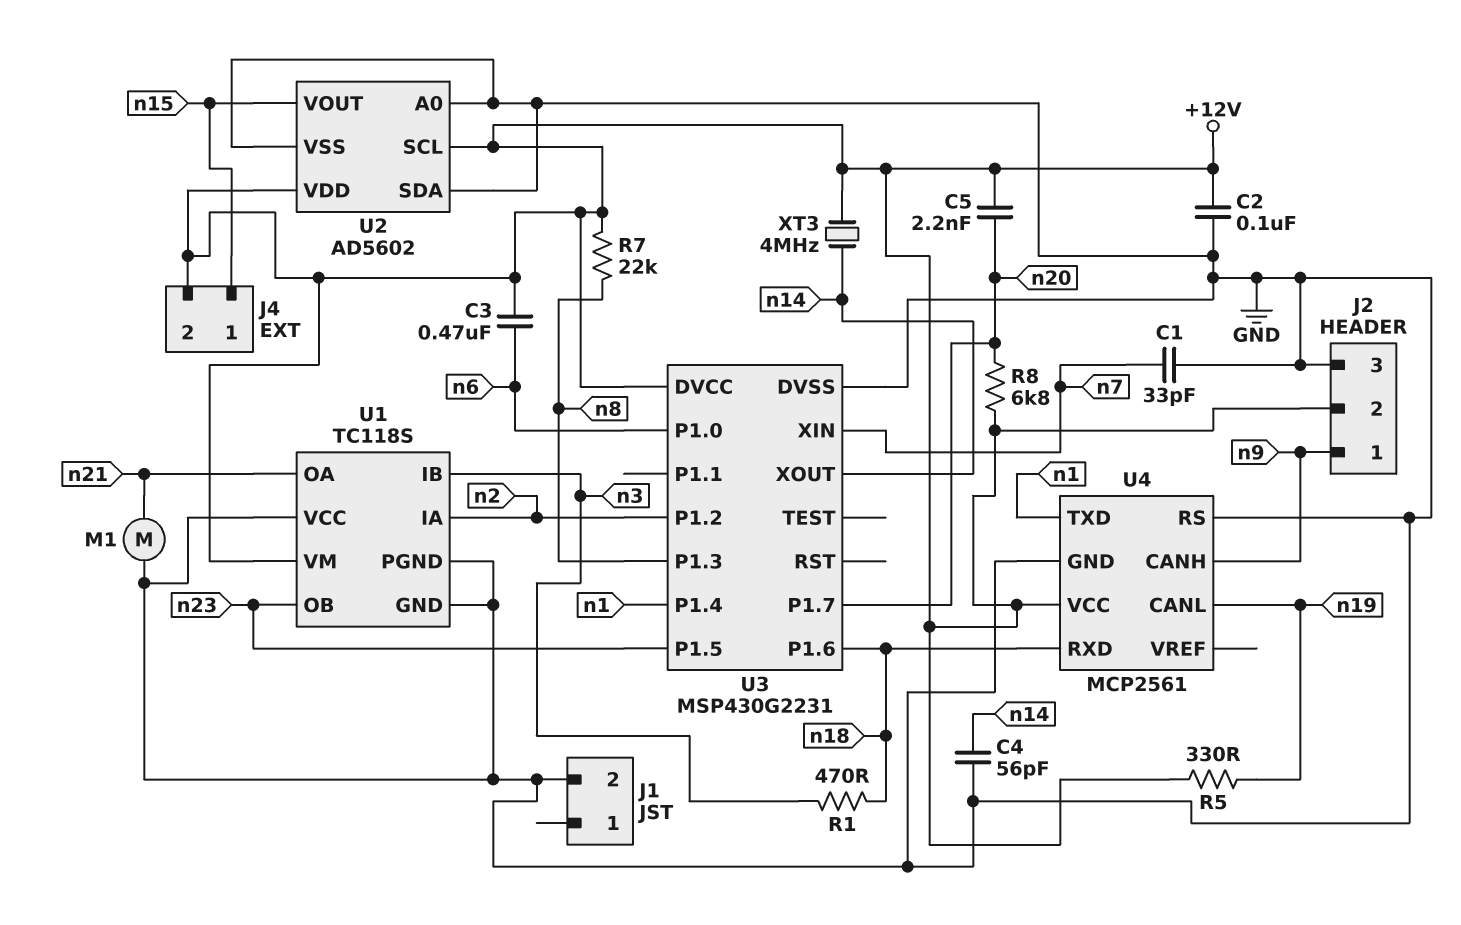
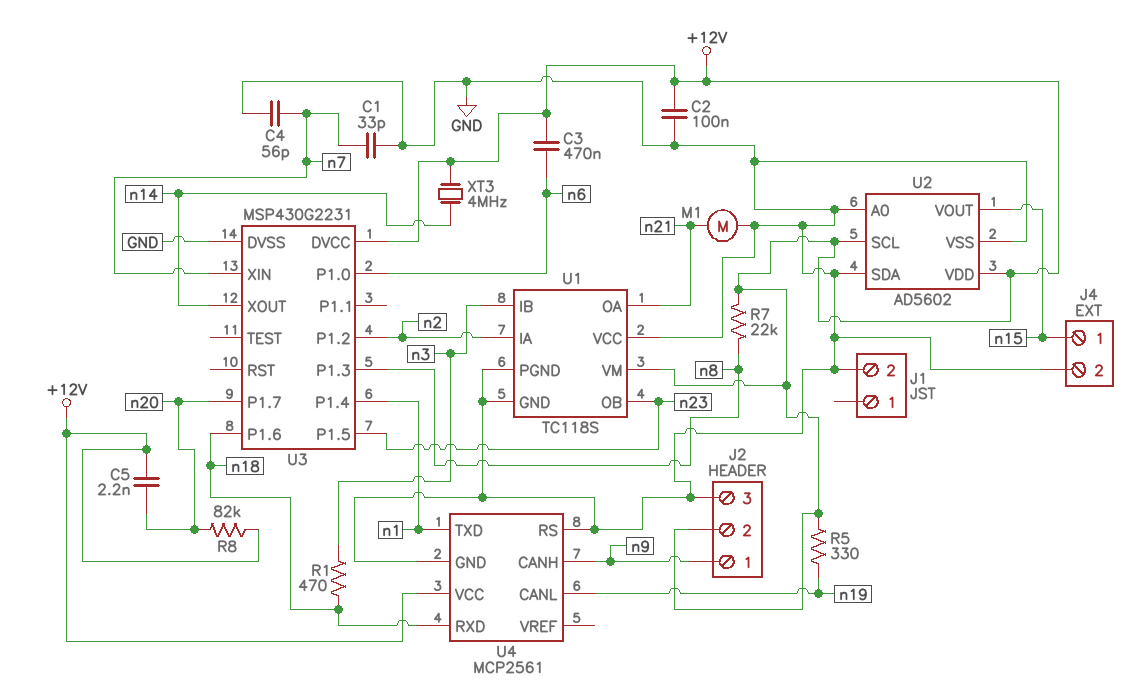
C4: 56pF (GND, n14) -> 56pF (GND, n7)
J4 pin 2: +12V -> GND
R8: 6.8k (+12V, n20) -> 82k (+12V, n20)

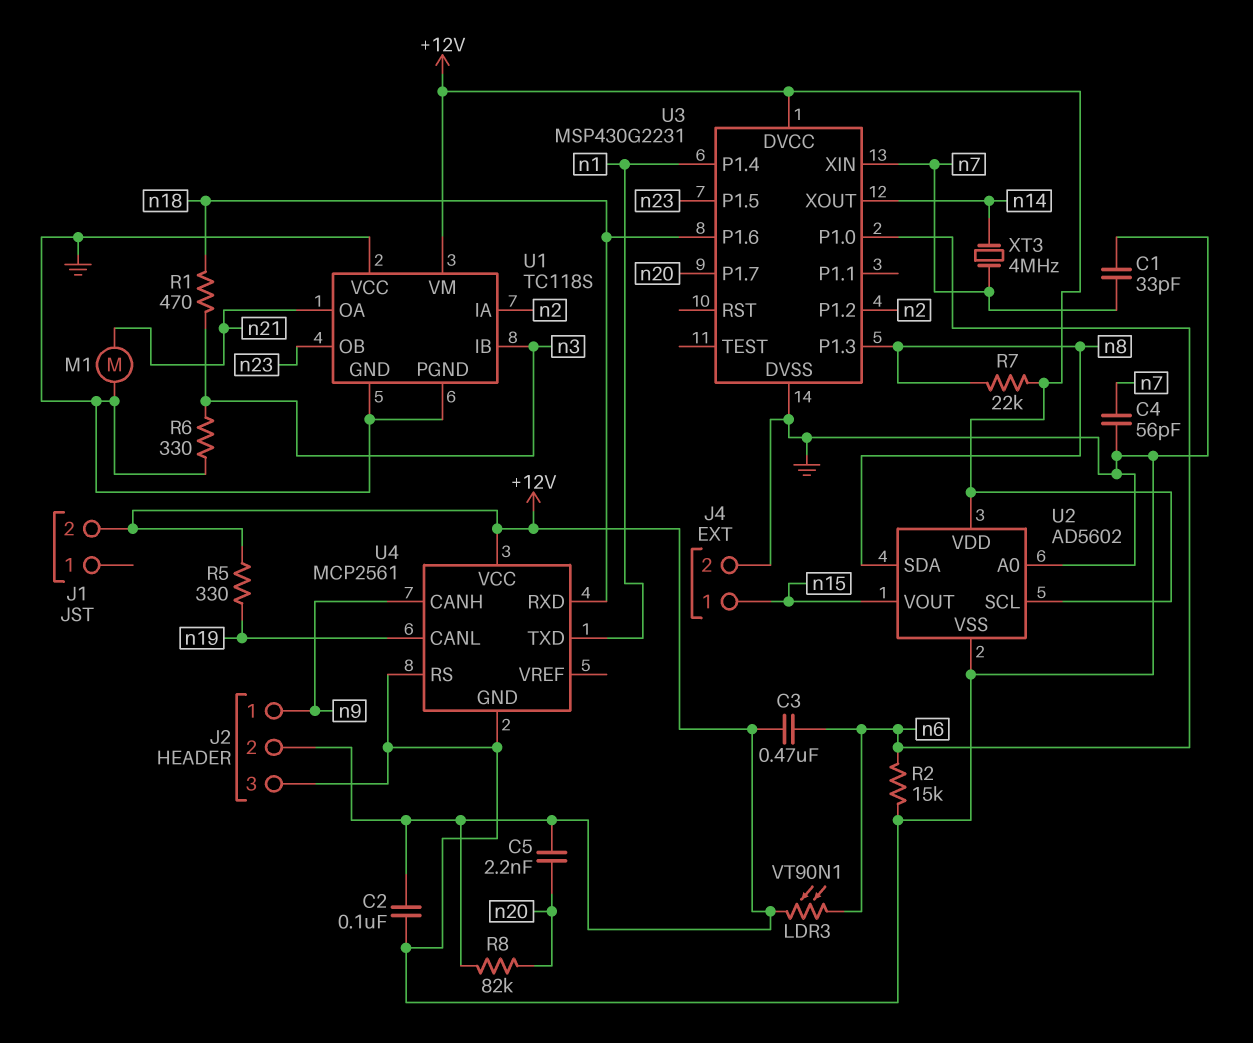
J1 pin 2: GND -> +12V
LDR3: none -> VT90N1 (+12V, n6)
R2: none -> 15k (GND, n6)
R6: none -> 330 (GND, n3)
U2 pin SDA: GND -> n8
XT3: 4MHz (+12V, n14) -> 4MHz (n7, n14)

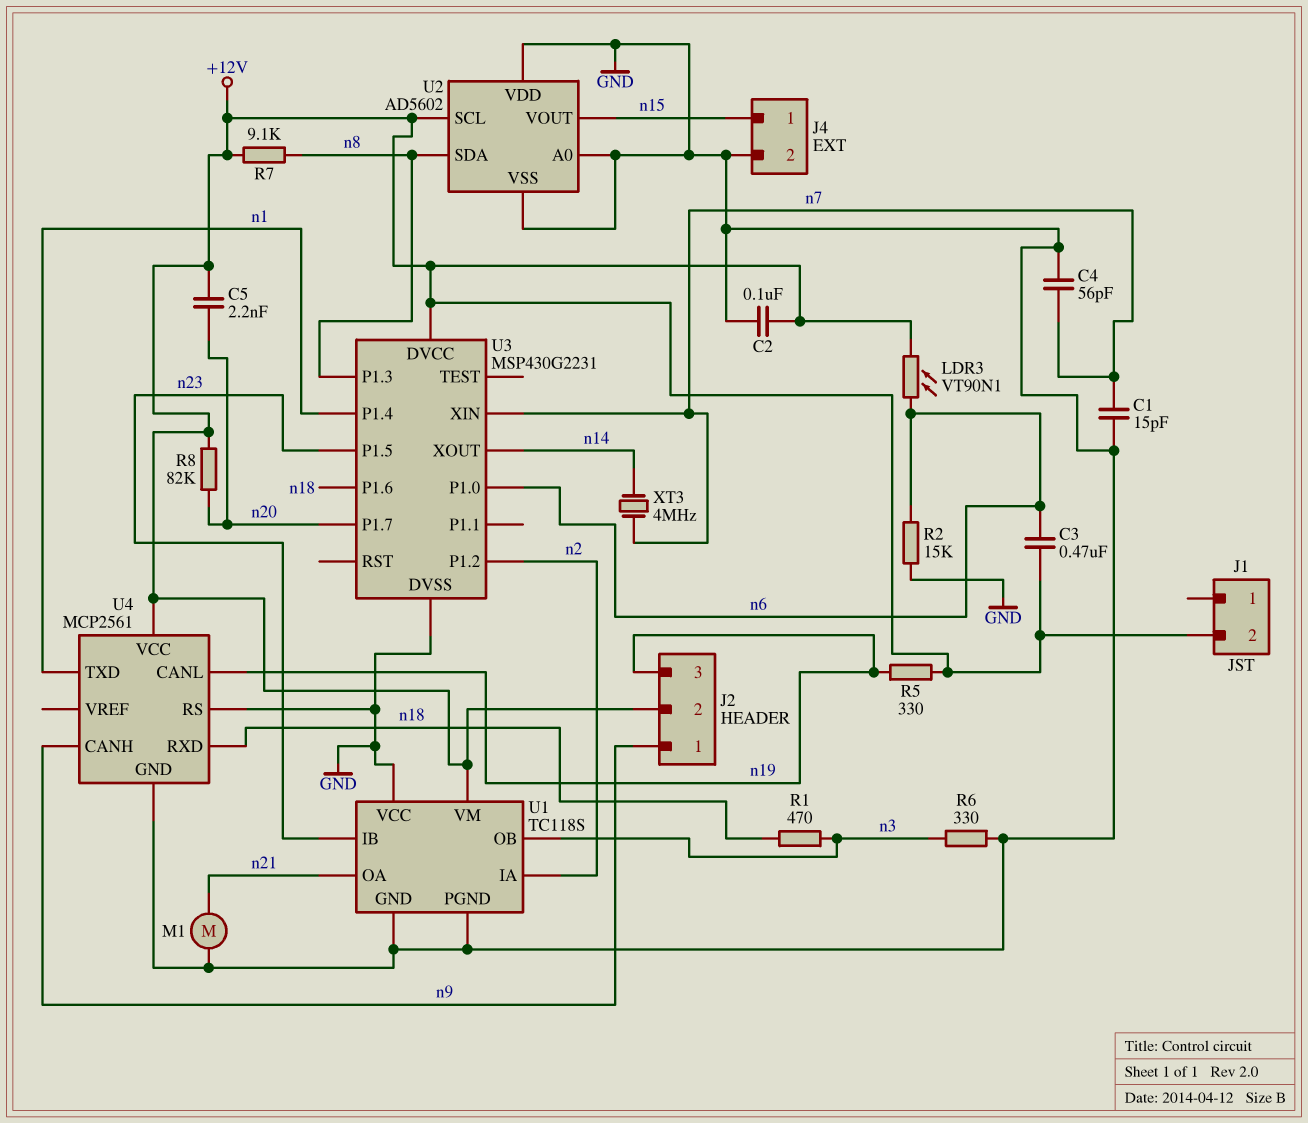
C1: 33pF (GND, n7) -> 15pF (GND, n7)
J2 pin 3: GND -> n19
R7: 22k (+12V, n8) -> 9.1k (+12V, n8)
U1 pin IB: n3 -> n23
U1 pin OB: n23 -> n3
U2 pin VDD: +12V -> GND

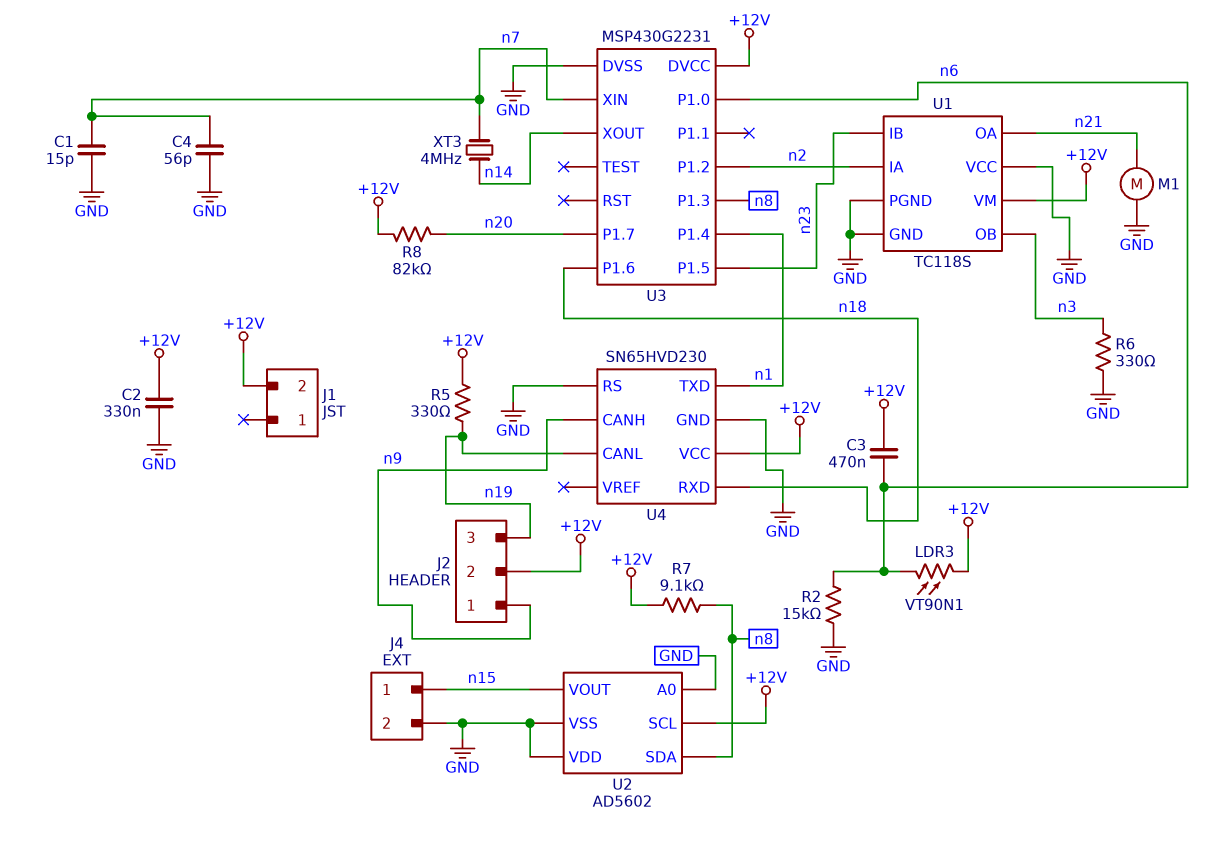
C2: 100nF (+12V, GND) -> 330nF (+12V, GND)
C5: 2.2nF (+12V, n20) -> none
R1: 470 (n3, n18) -> none
U4: MCP2561 -> SN65HVD230

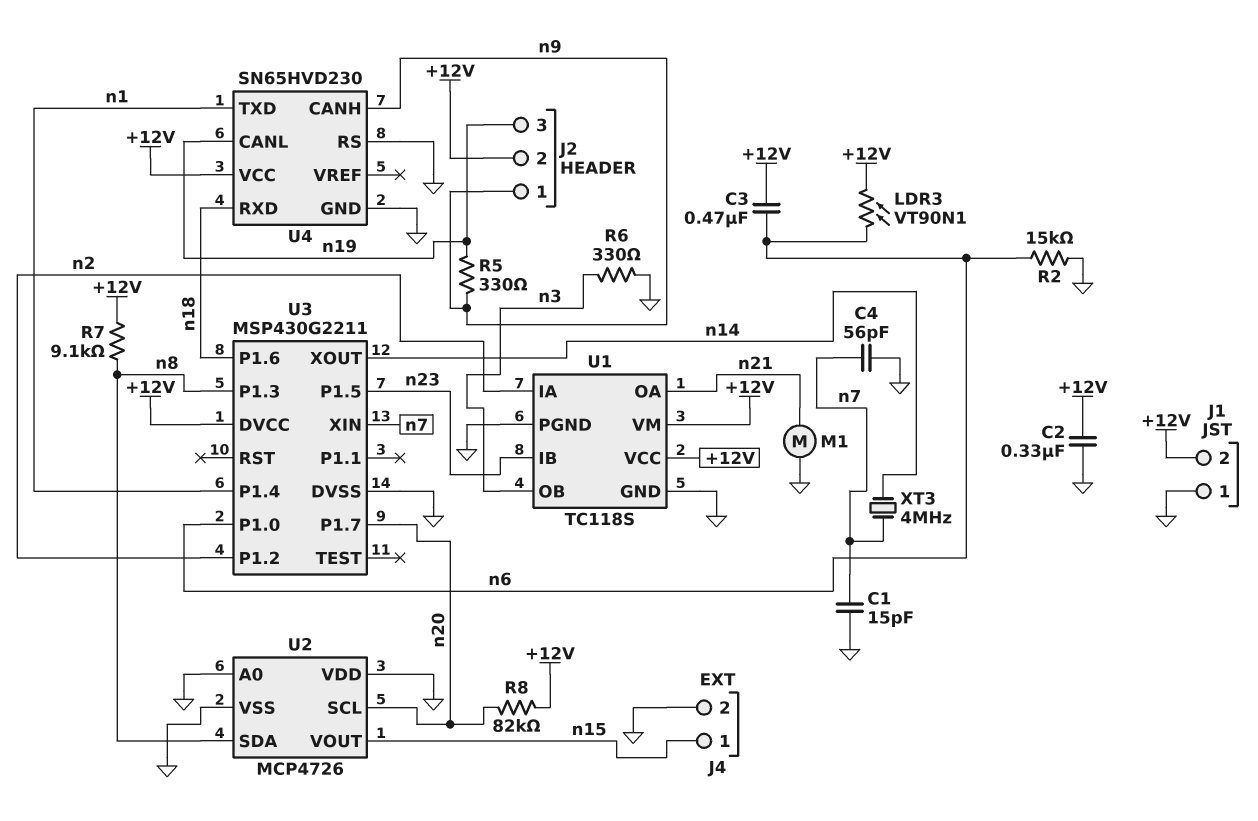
J1 pin 1: none -> GND
R5: 330 (+12V, n19) -> 330 (n9, n19)
U1 pin VCC: GND -> +12V
U2: AD5602 -> MCP4726
U2 pin SCL: +12V -> n20
U3: MSP430G2231 -> MSP430G2211

